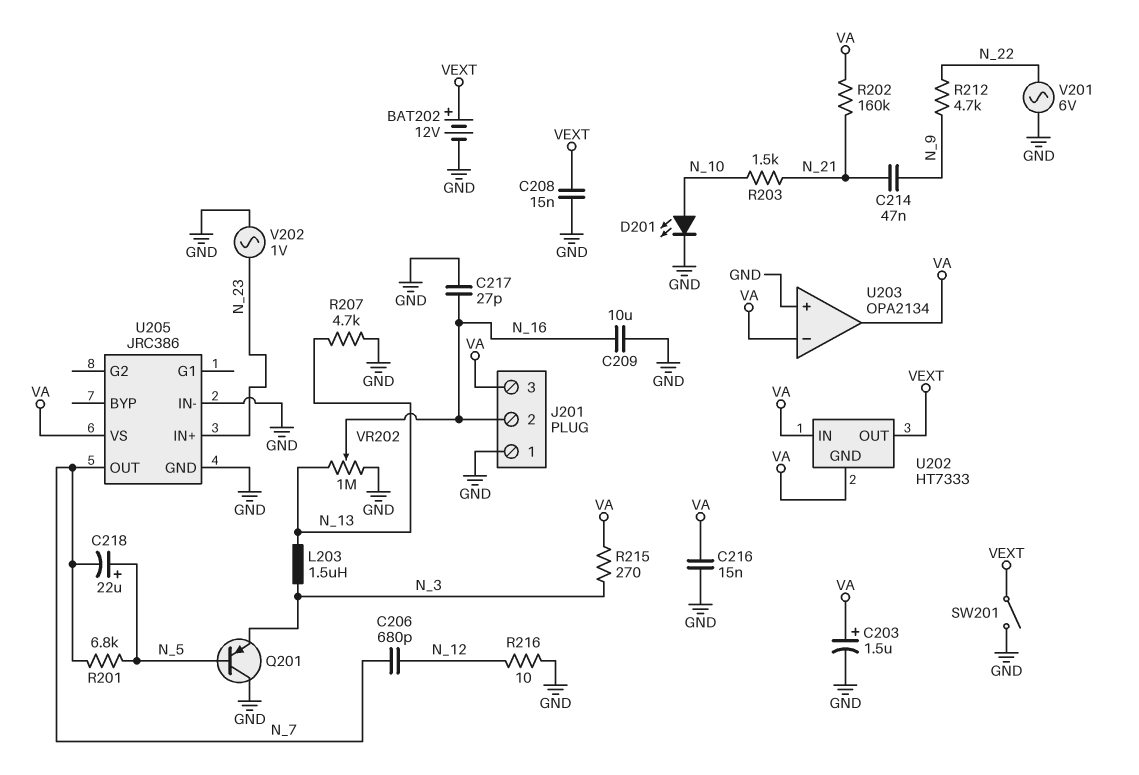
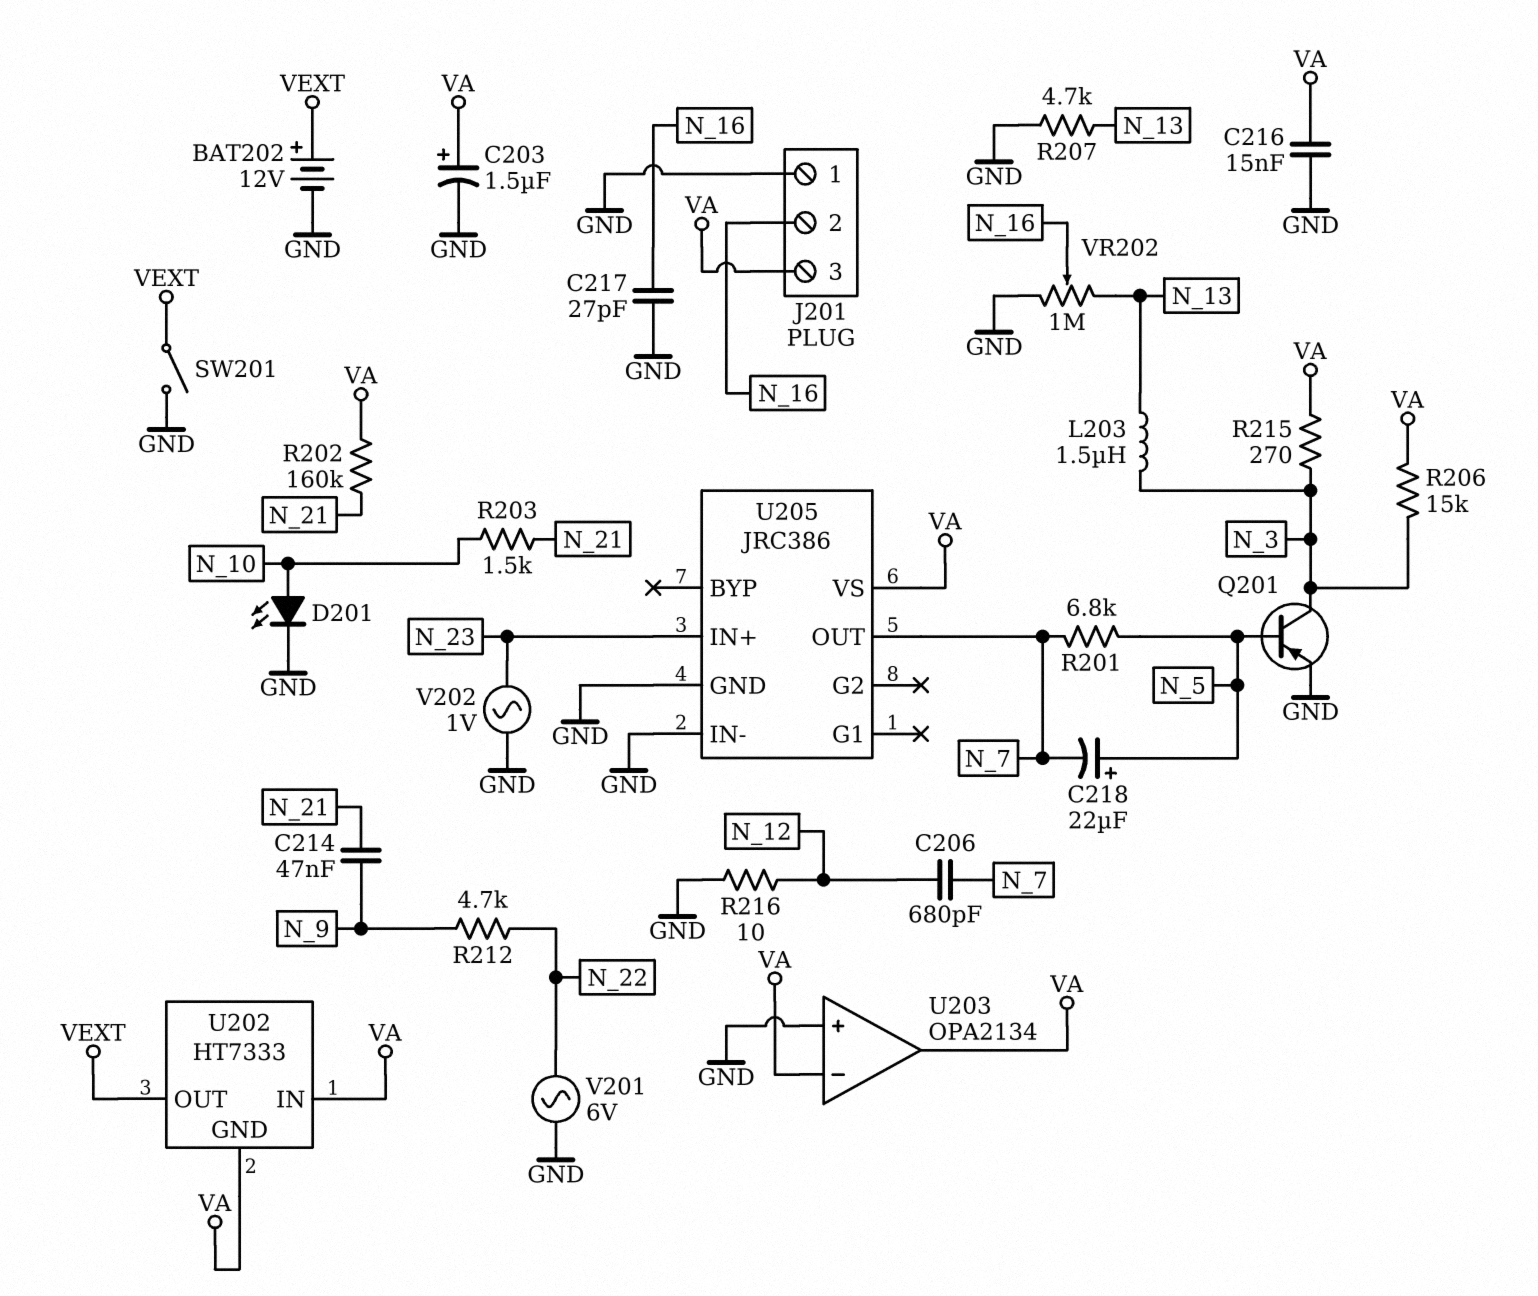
C208: 15nF (GND, VEXT) -> none
C209: 10uF (GND, N_16) -> none
Q201: PNP (B N_5, C GND, E N_3) -> PNP (B N_5, C N_3, E GND)
R206: none -> 15k (N_3, VA)

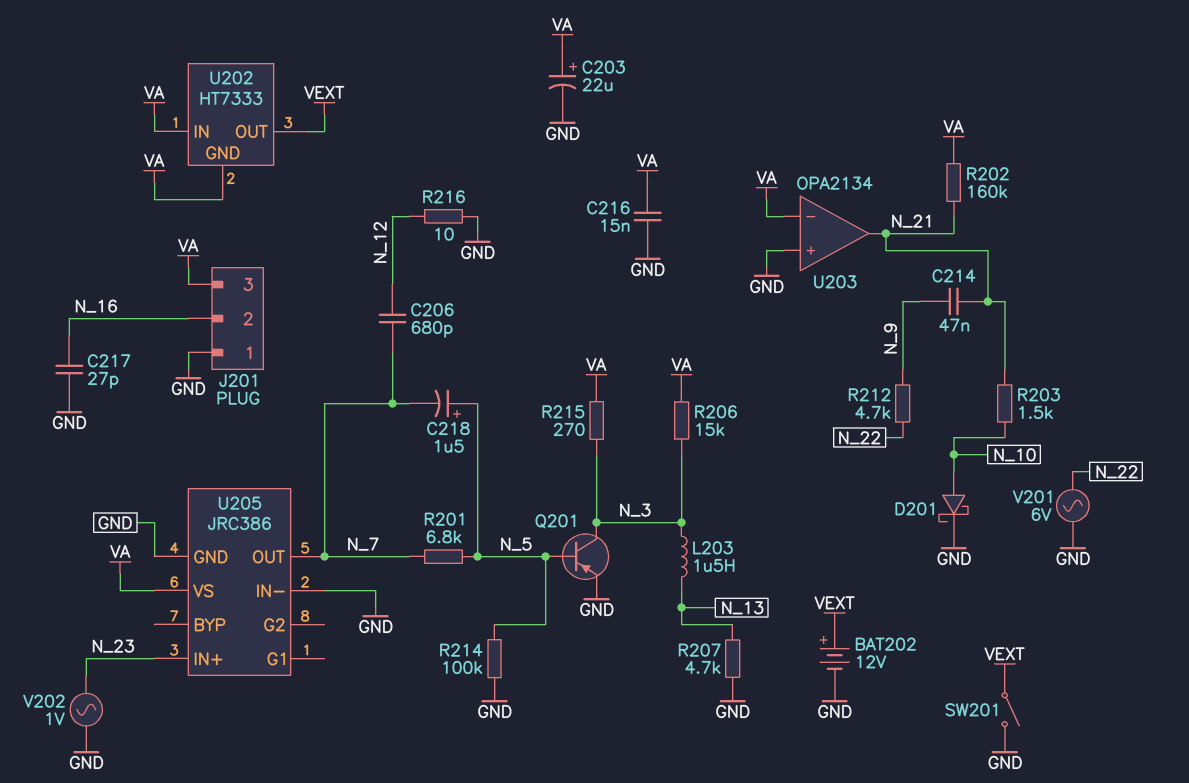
C203: 1.5uF (plus VA, minus GND) -> 22uF (plus VA, minus GND)
C218: 22uF (plus N_5, minus N_7) -> 1.5uF (plus N_5, minus N_7)
D201: LED (A N_10, K GND) -> schottky (A N_10, K GND)
R214: none -> 100k (GND, N_5)
U203 pin out: VA -> N_21
VR202: 1M (GND, N_13, wiper N_16) -> none

